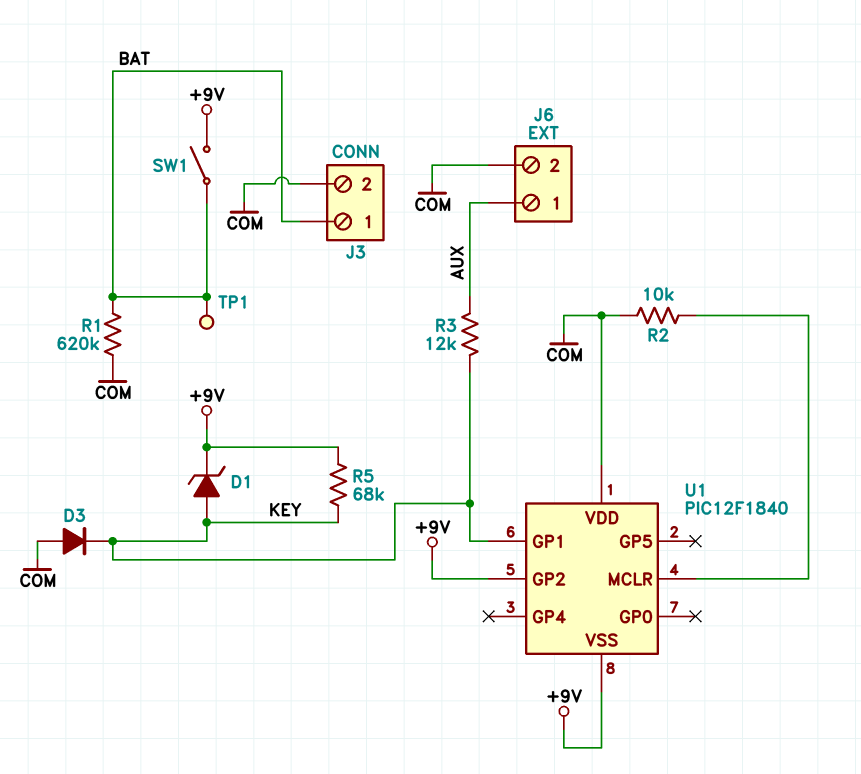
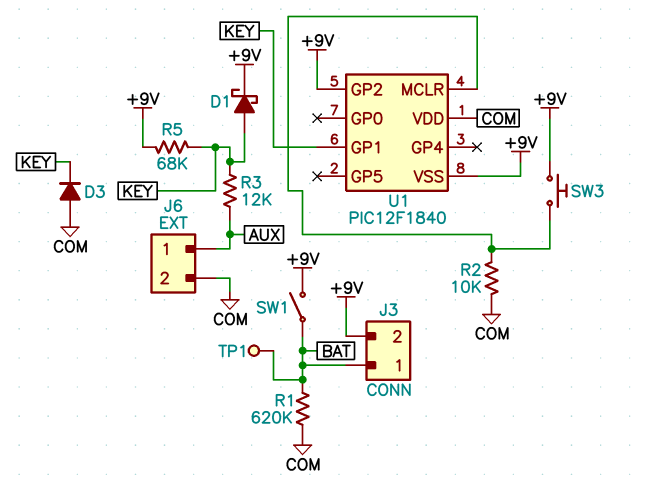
D1: zener (A KEY, K +9V) -> schottky (A KEY, K +9V)
J3 pin 2: COM -> +9V
SW3: none -> button (+9V, U1/MCLR)

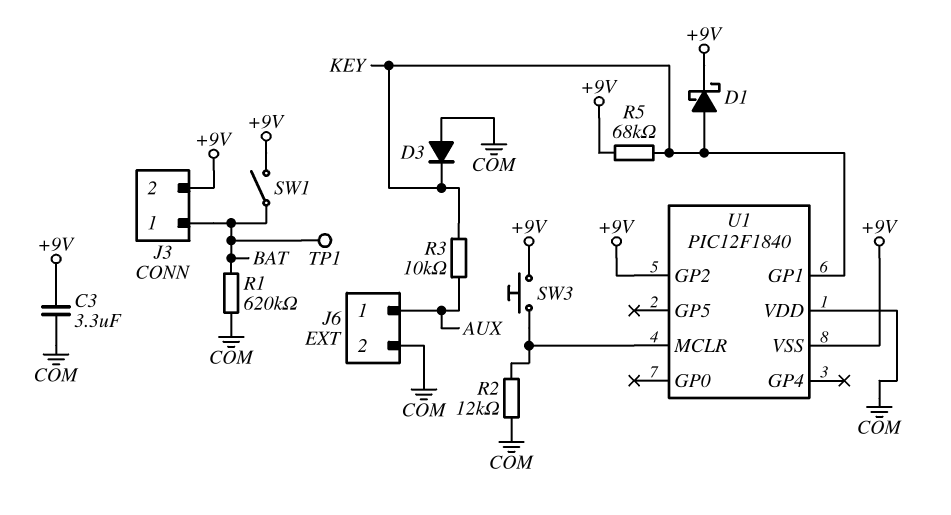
C3: none -> 3.3uF (+9V, COM)
R2: 10k (COM, U1/MCLR) -> 12k (COM, U1/MCLR)
R3: 12k (AUX, KEY) -> 10k (AUX, KEY)

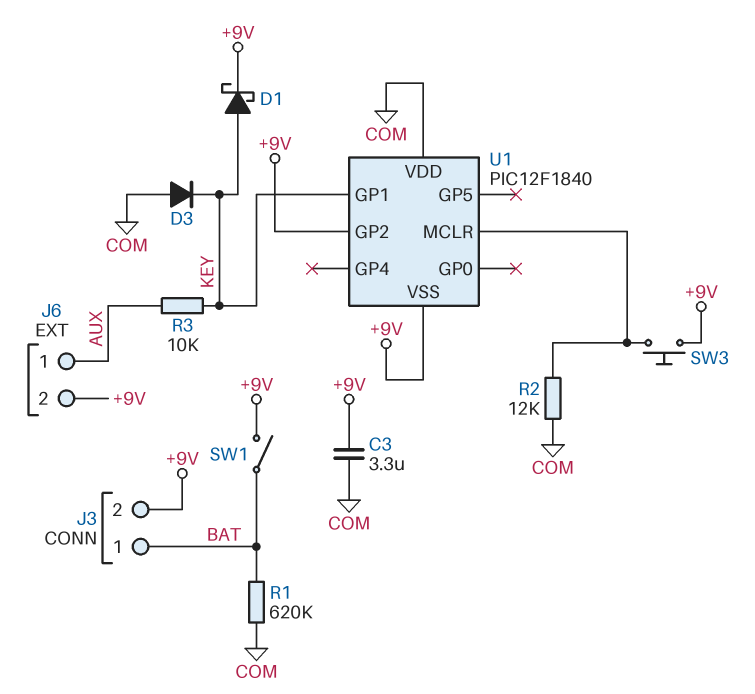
J6 pin 2: COM -> +9V
R5: 68k (+9V, KEY) -> none
TP1: test point (BAT) -> none

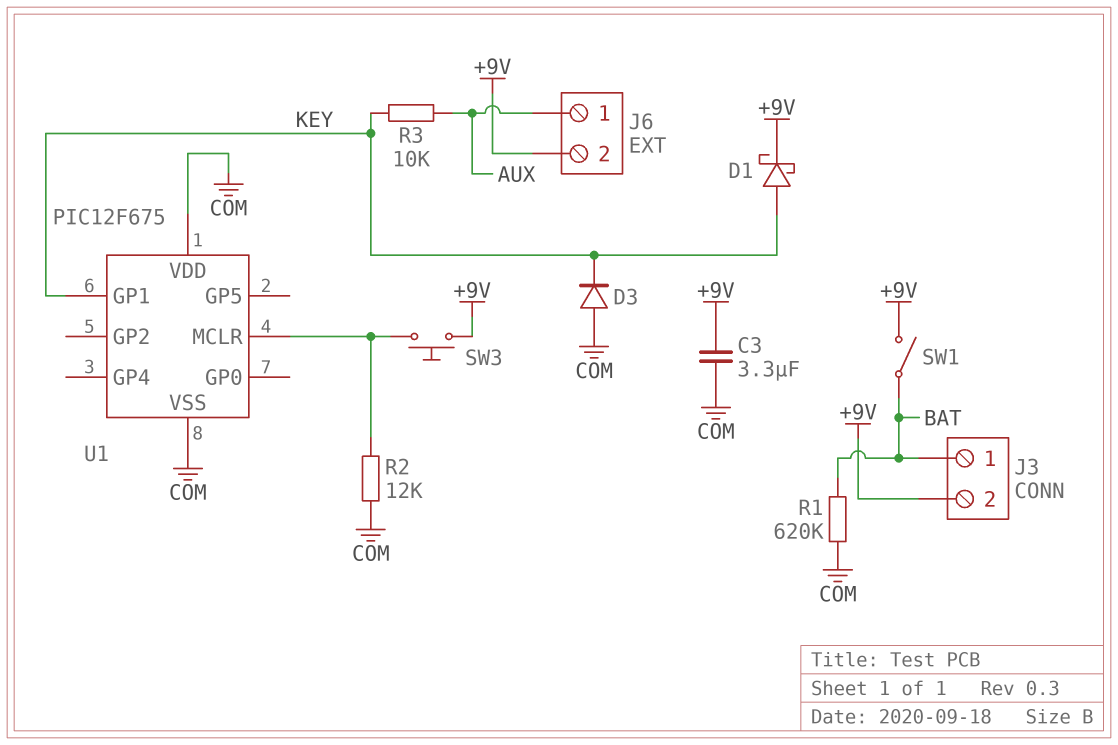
U1: PIC12F1840 -> PIC12F675
U1 pin GP2: +9V -> none
U1 pin VSS: +9V -> COM

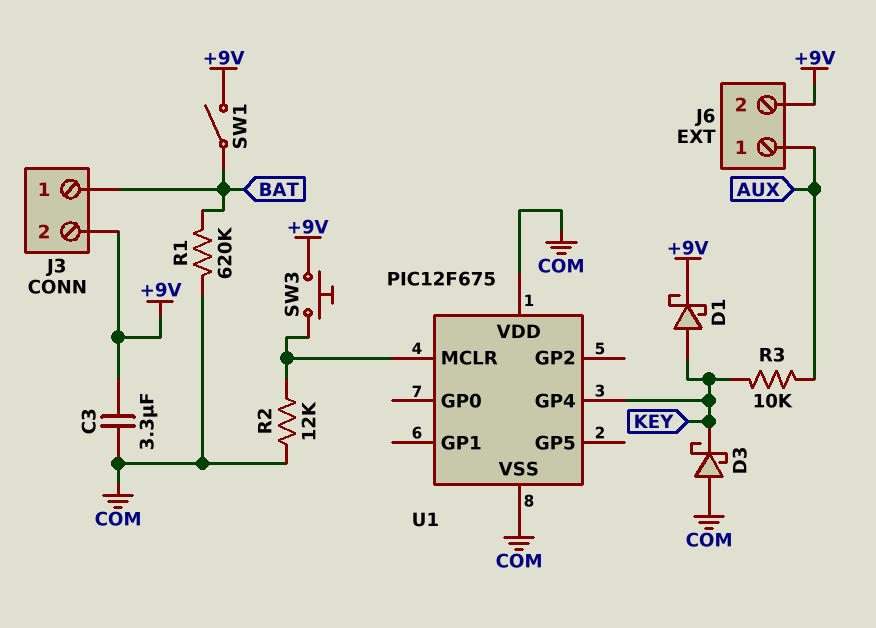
D3: diode (A COM, K KEY) -> schottky (A COM, K KEY)
U1 pin GP1: KEY -> none
U1 pin GP4: none -> KEY

